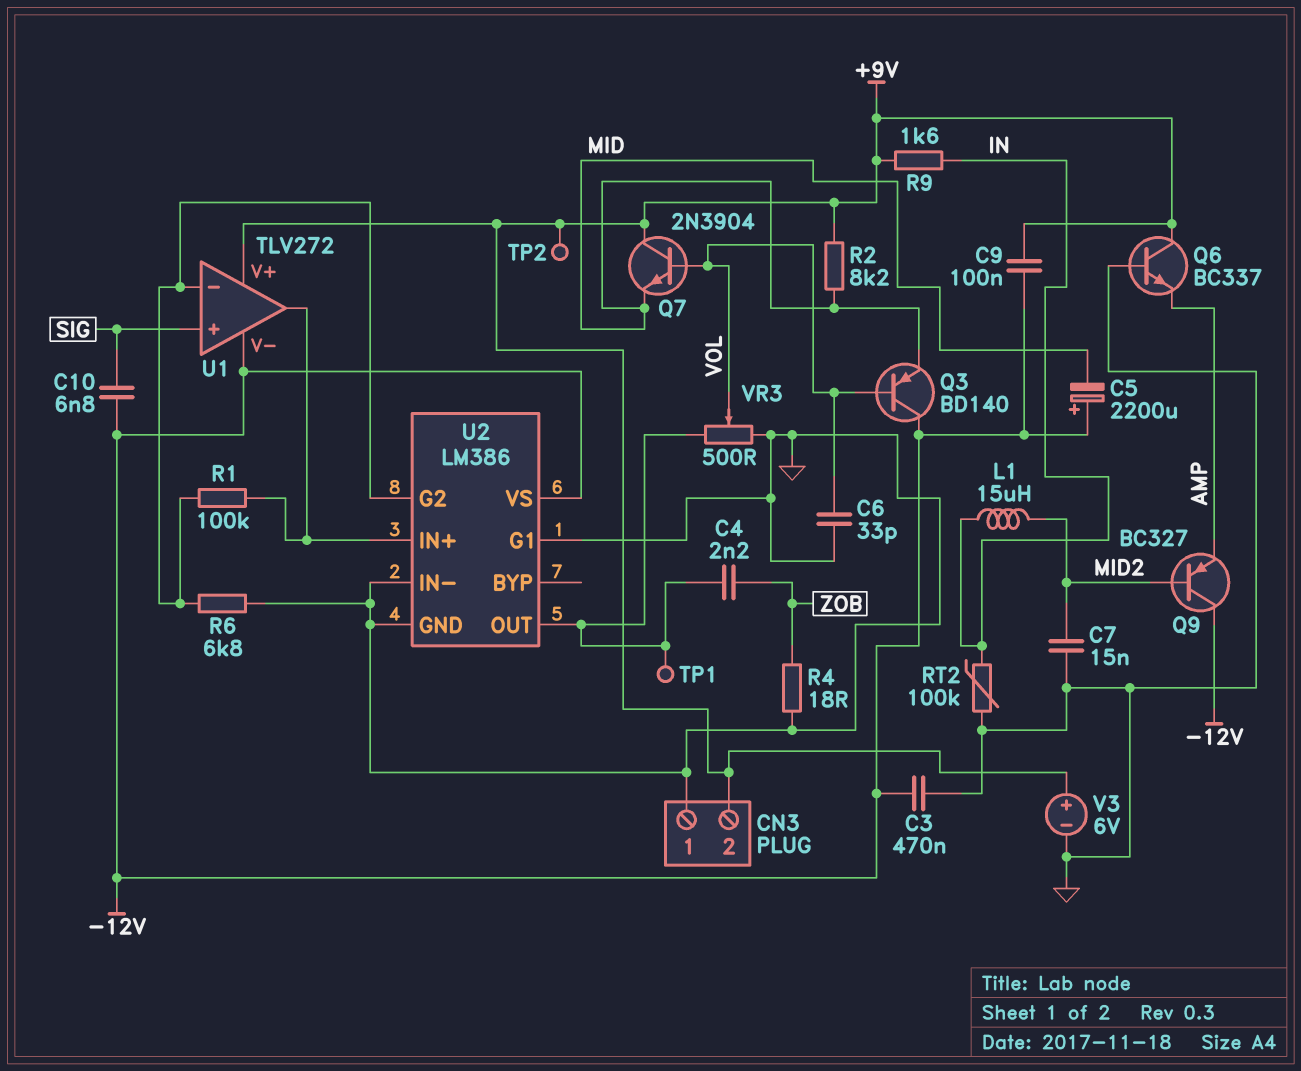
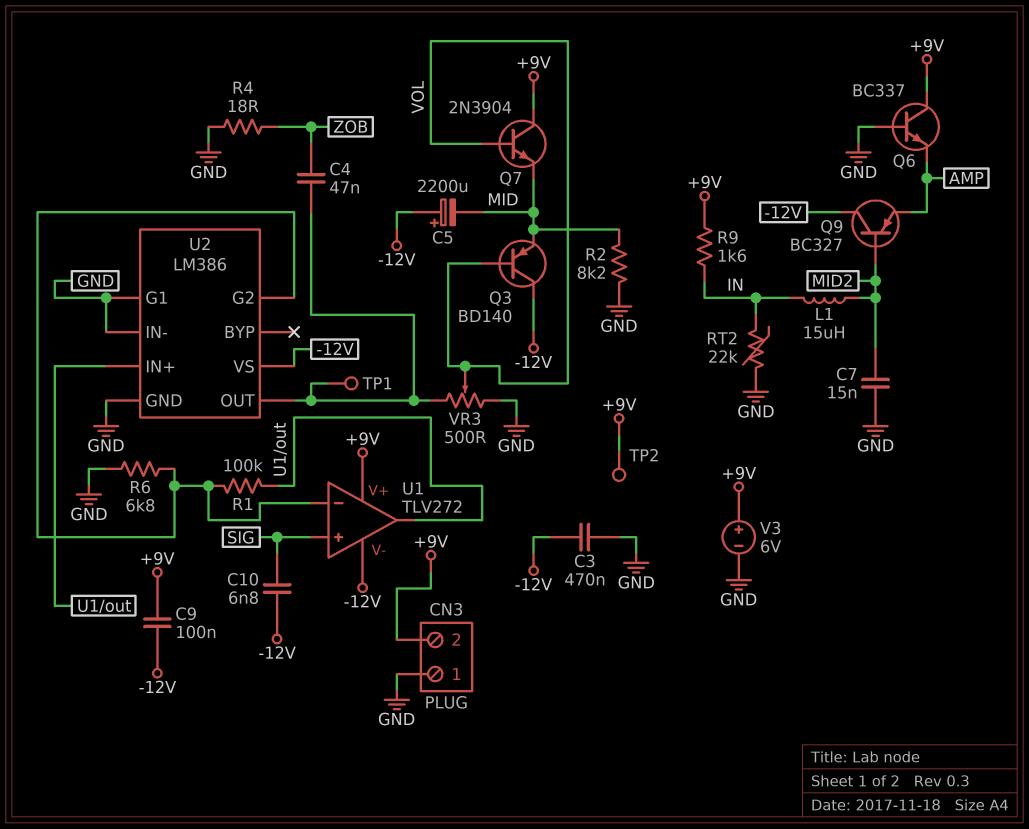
C4: 2.2nF (U2/OUT, ZOB) -> 47nF (U2/OUT, ZOB)
C6: 33pF (GND, VOL) -> none
R2: 8.2k (+9V, MID) -> 8.2k (GND, MID)
RT2: 100k (GND, IN) -> 22k (GND, IN)

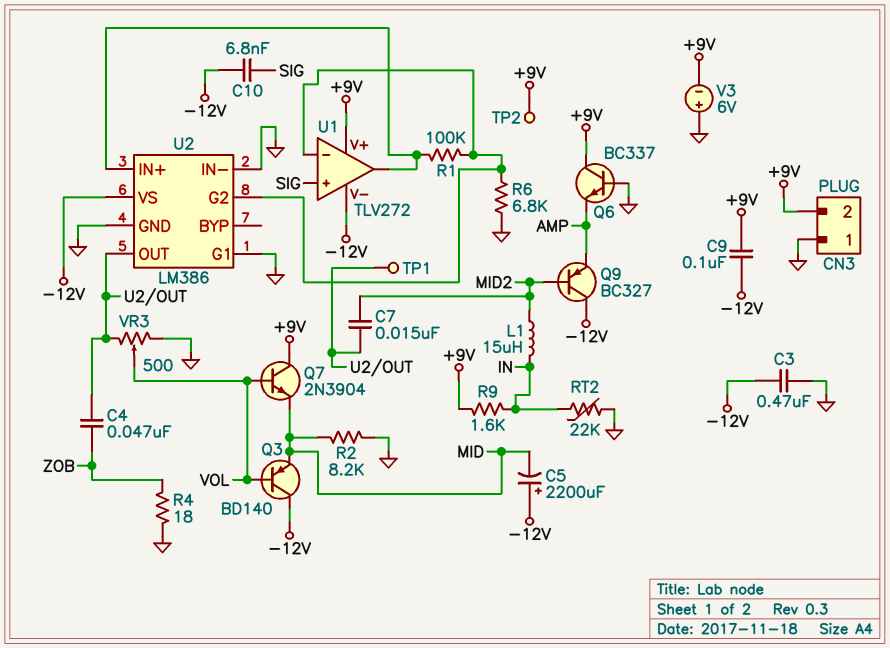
C7: 15nF (GND, MID2) -> 15nF (MID2, U2/OUT)
V3: 6V (plus +9V, minus GND) -> 6V (plus GND, minus +9V)

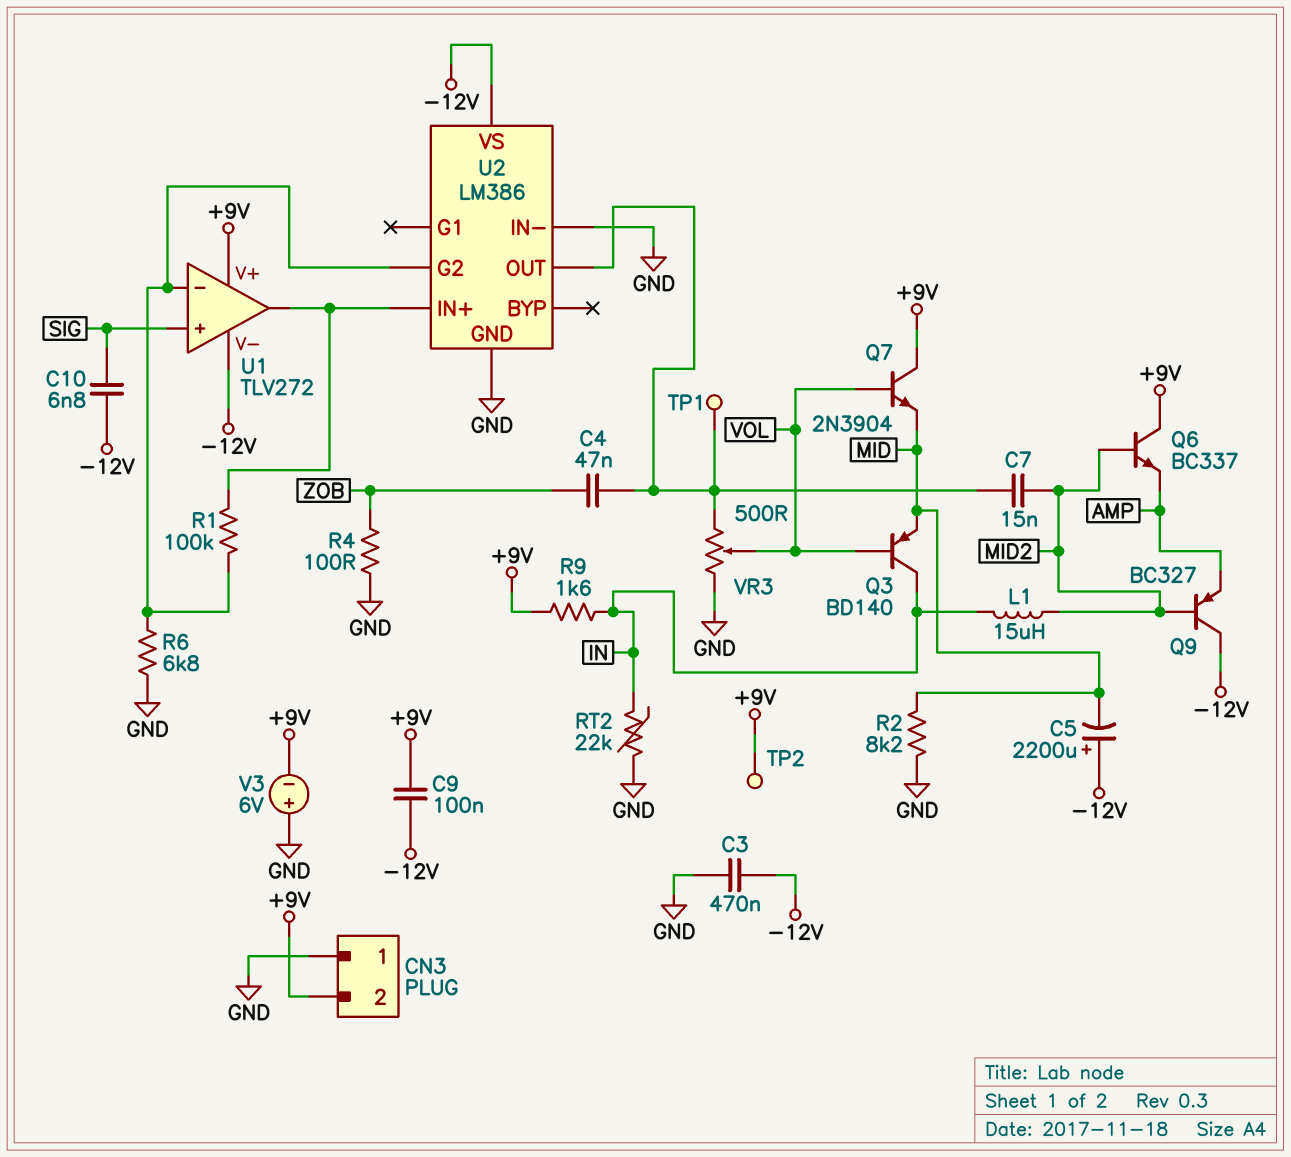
Q3: PNP BD140 (B VOL, C -12V, E MID) -> PNP BD140 (B VOL, C IN, E MID)
Q6: NPN BC337 (B GND, C +9V, E AMP) -> NPN BC337 (B MID2, C +9V, E AMP)
R4: 18 (GND, ZOB) -> 100 (GND, ZOB)
U2 pin G1: GND -> none

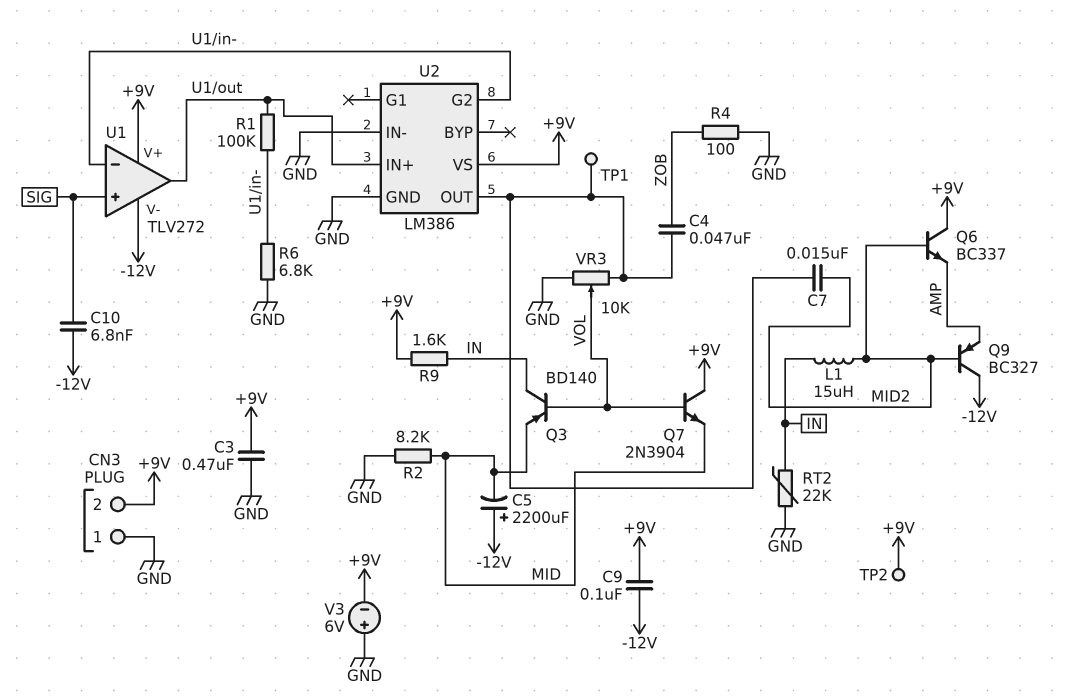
C3: 470nF (-12V, GND) -> 470nF (+9V, GND)
U2 pin VS: -12V -> +9V
VR3: 500 (GND, U2/OUT, wiper VOL) -> 10k (GND, U2/OUT, wiper VOL)

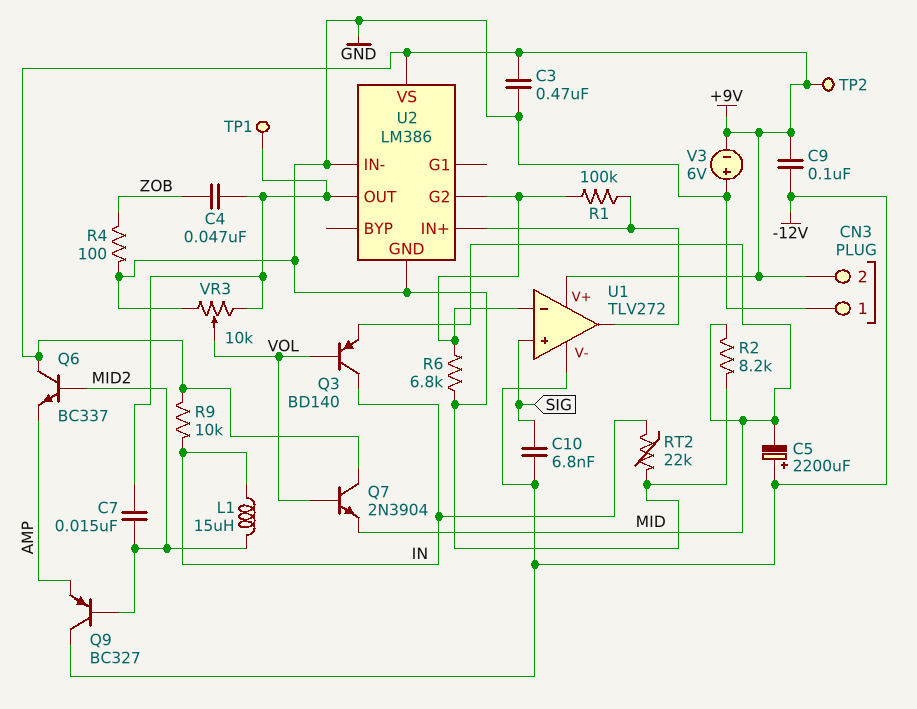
R9: 1.6k (+9V, IN) -> 10k (+9V, IN)

